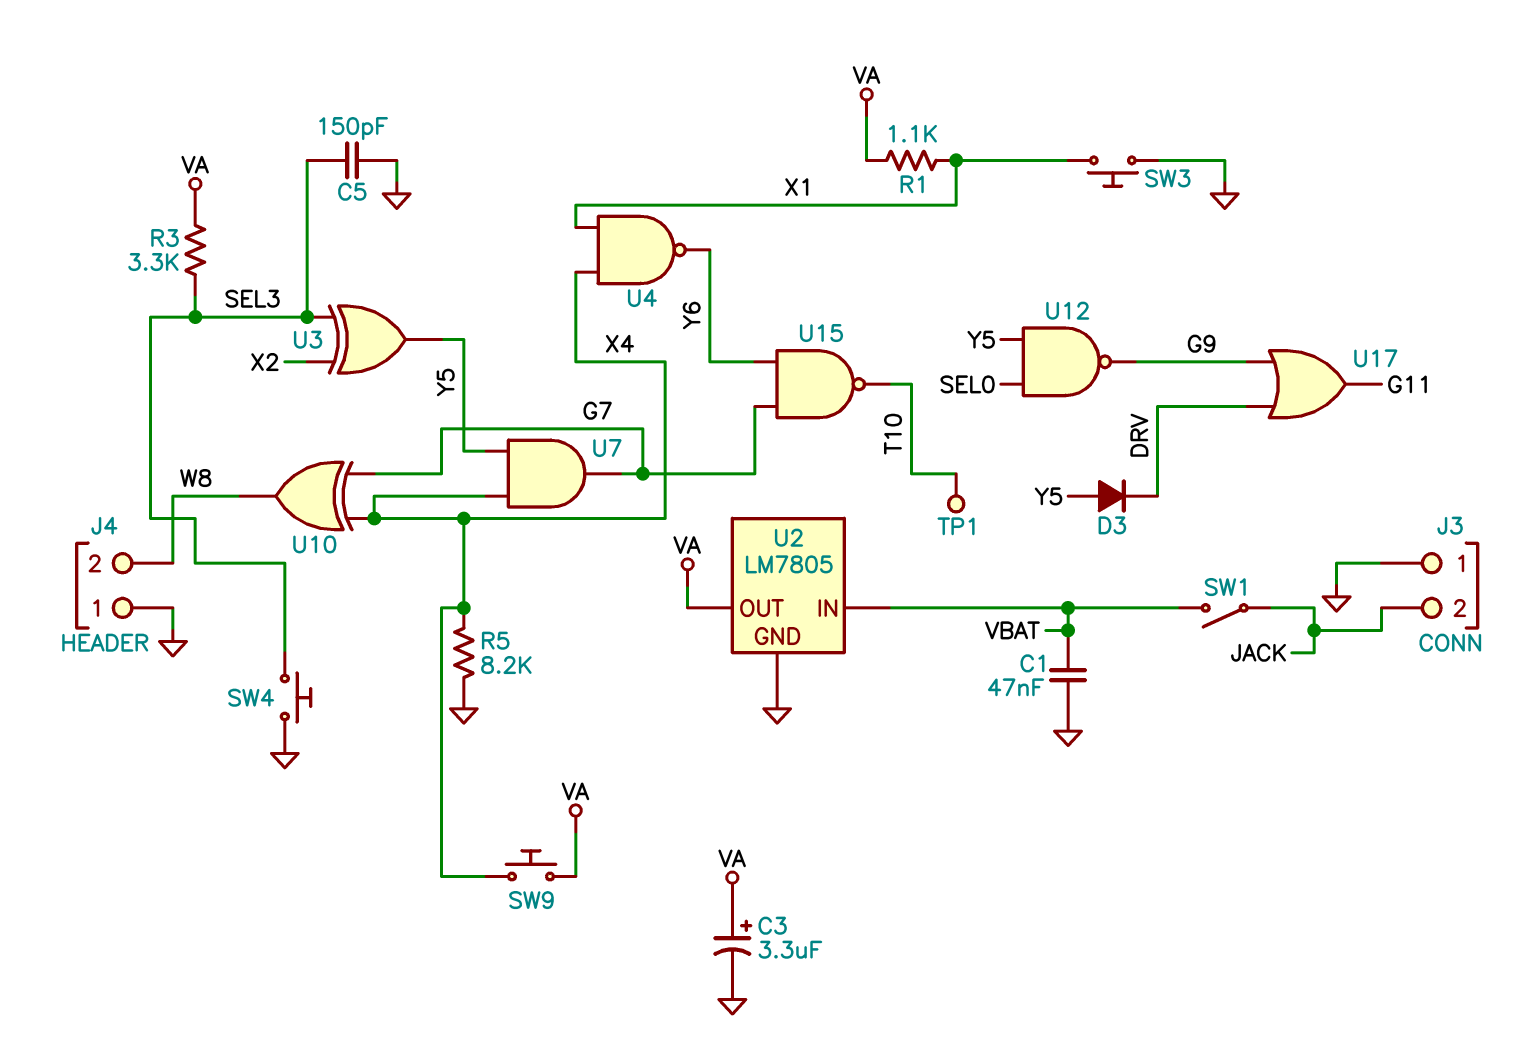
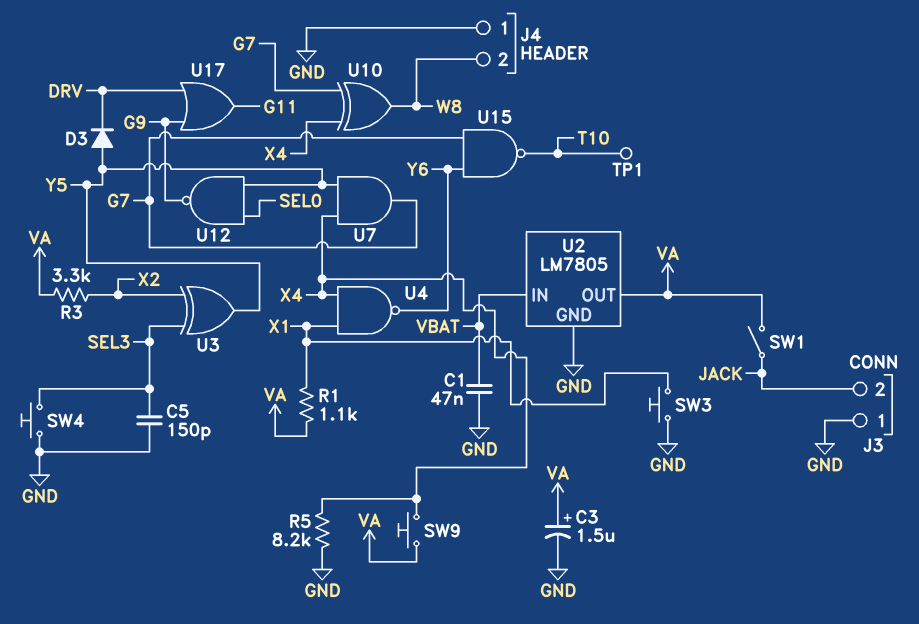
C3: 3.3uF (plus VA, minus GND) -> 1.5uF (plus VA, minus GND)
R3: 3.3k (SEL3, VA) -> 3.3k (VA, X2)
SW1: switch (JACK, VBAT) -> switch (JACK, VA)

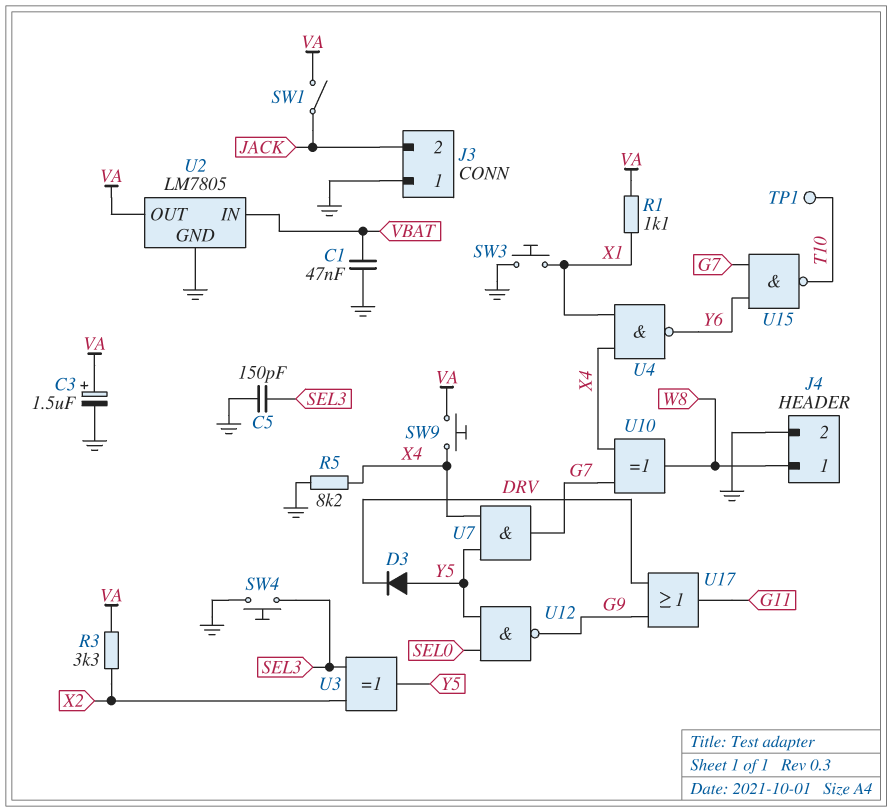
J4 pin 1: GND -> W8
J4 pin 2: W8 -> GND

